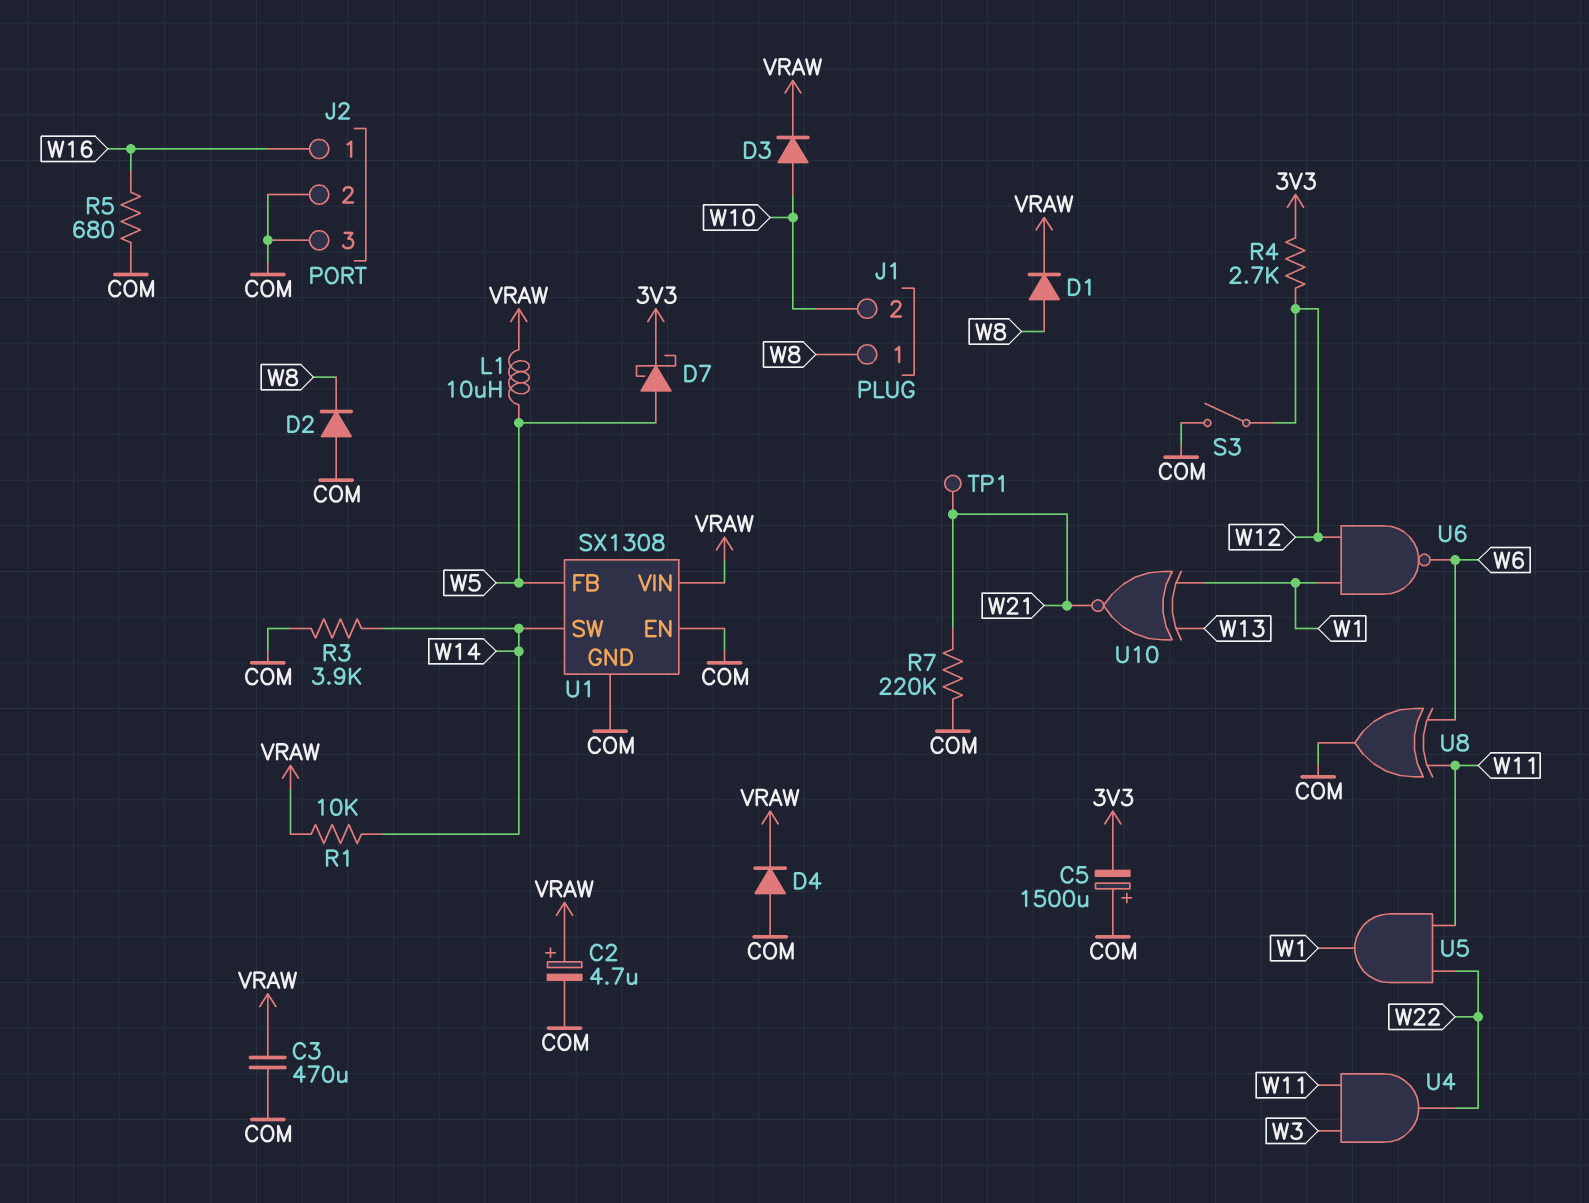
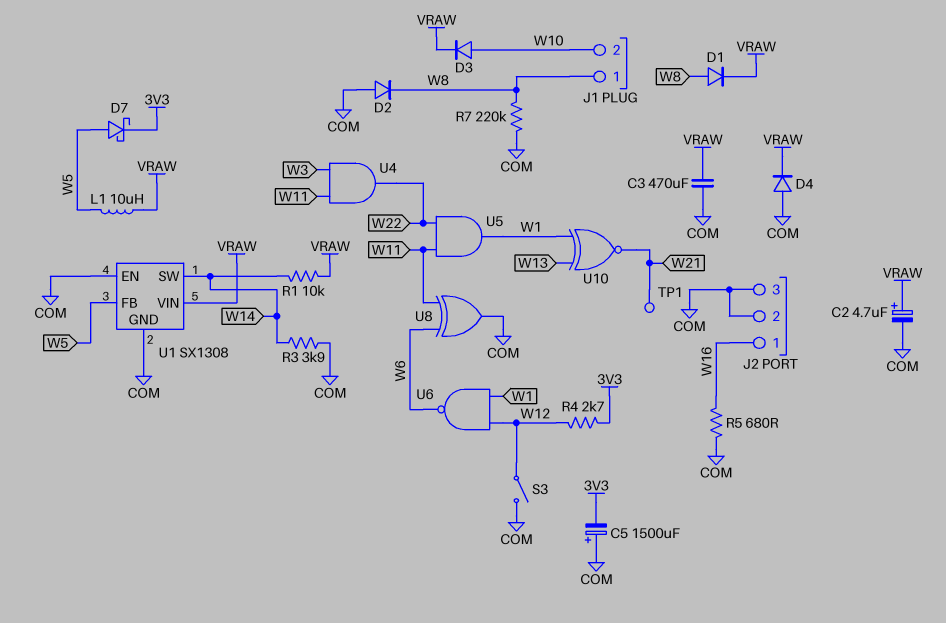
R7: 220k (COM, W21) -> 220k (COM, W8)

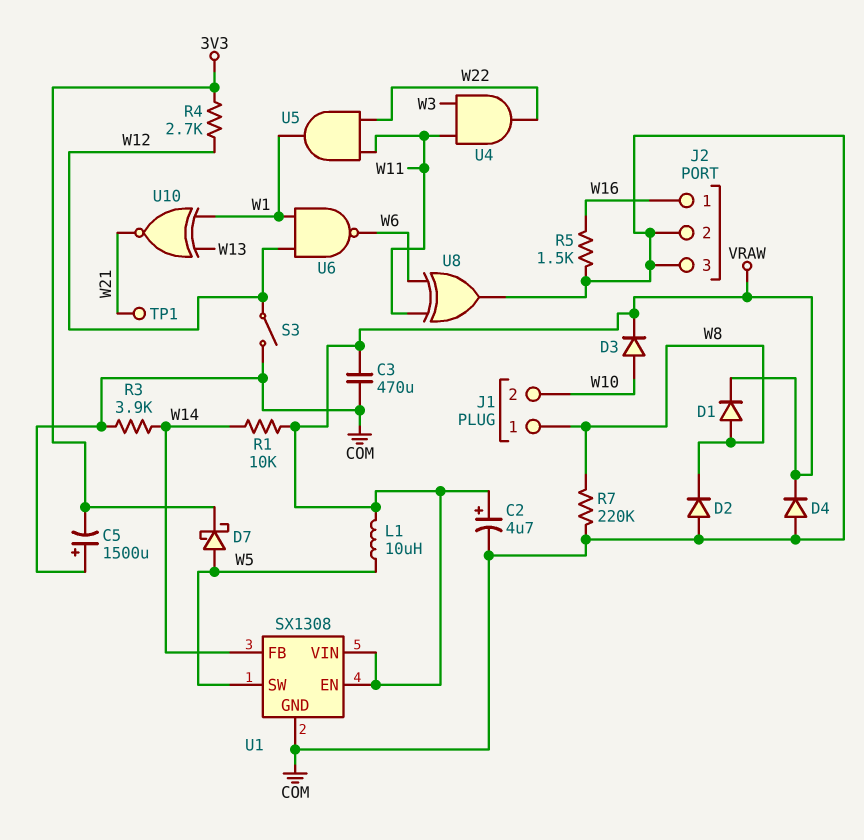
R5: 680 (COM, W16) -> 1.5k (COM, W16)
U1 pin EN: COM -> VRAW
U1 pin FB: W5 -> W14
U1 pin SW: W14 -> W5

